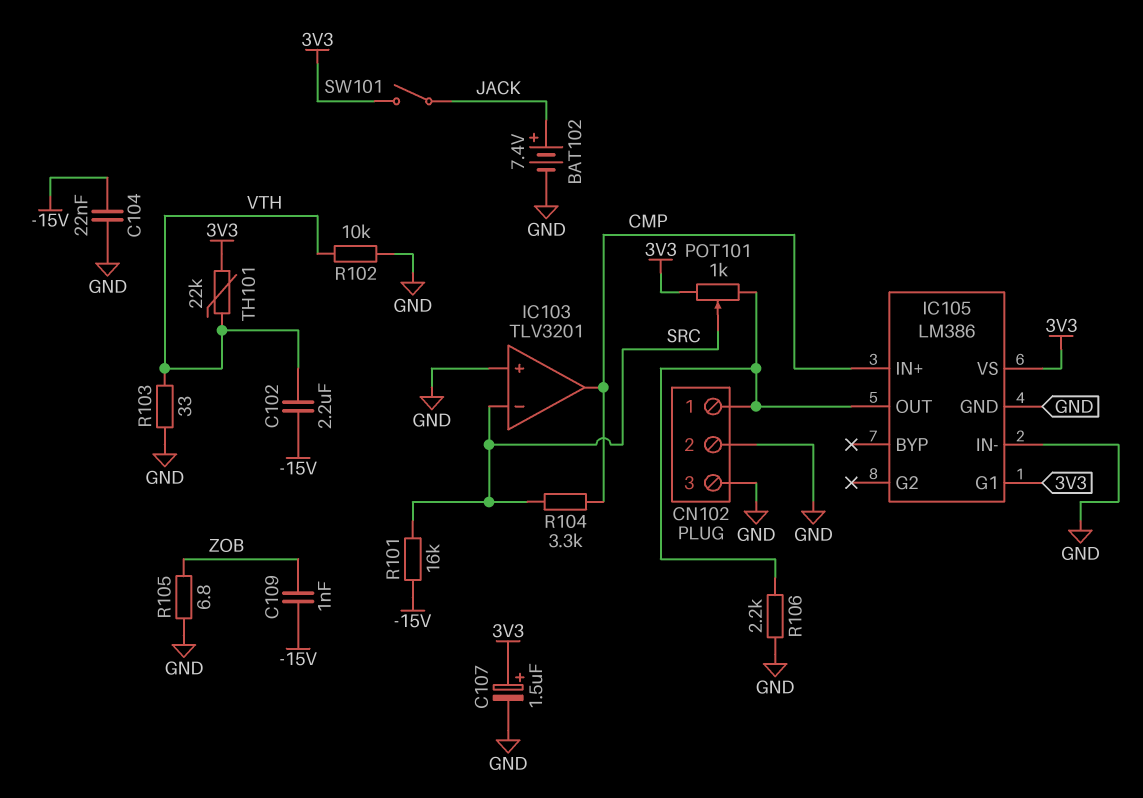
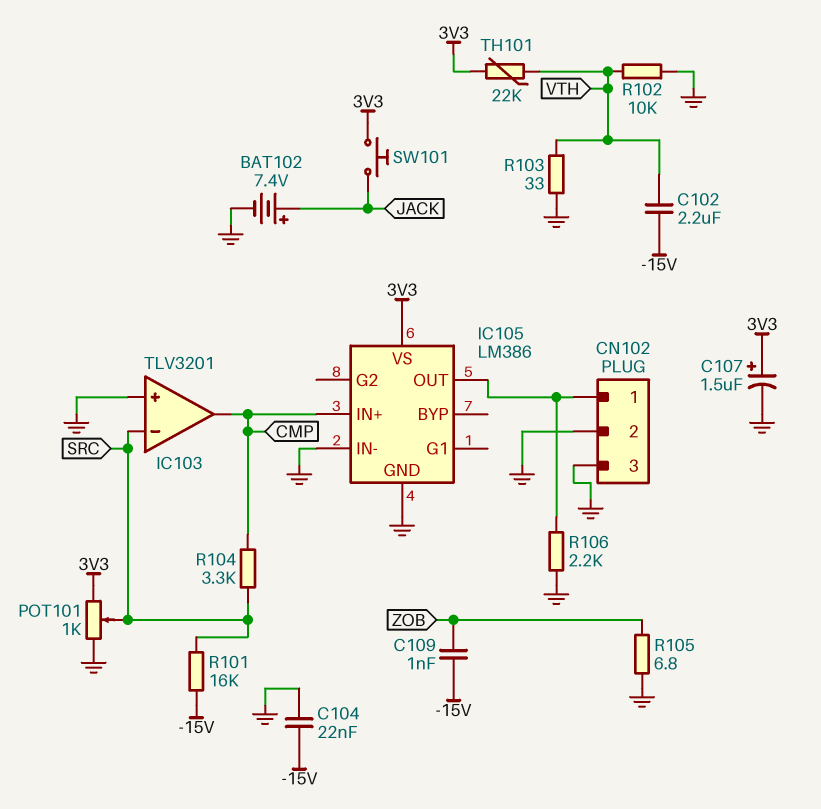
IC105 pin G1: 3V3 -> none
POT101: 1k (3V3, CN102/1, wiper SRC) -> 1k (3V3, GND, wiper SRC)
SW101: switch (3V3, JACK) -> button (3V3, JACK)

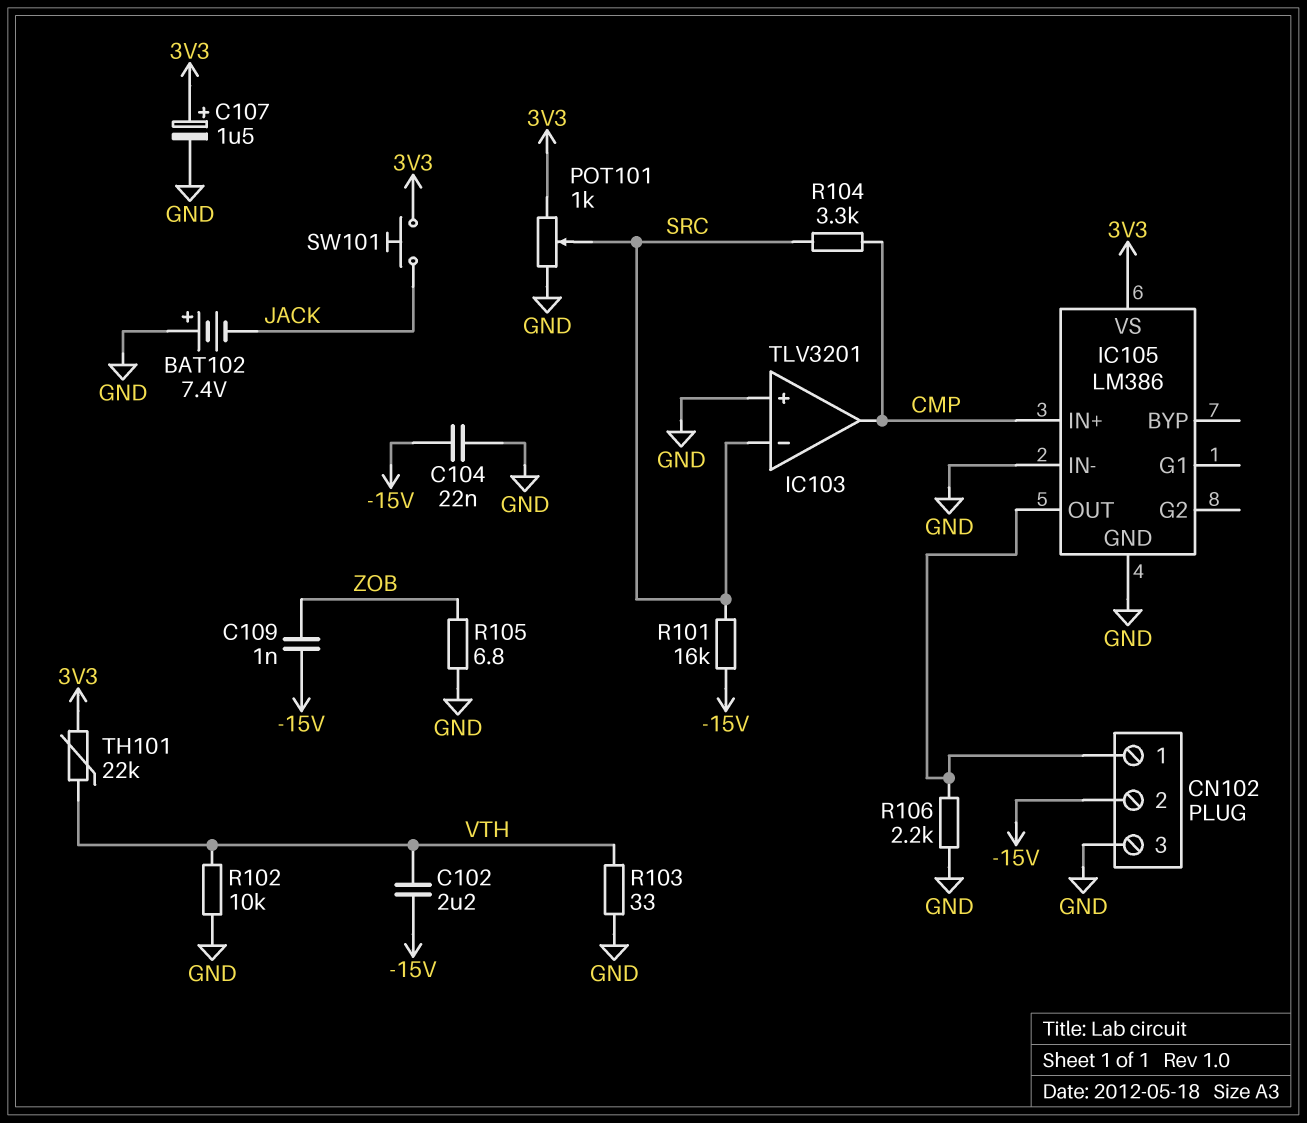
BAT102: 7.4V (plus JACK, minus GND) -> 7.4V (plus GND, minus JACK)
CN102 pin 2: GND -> -15V

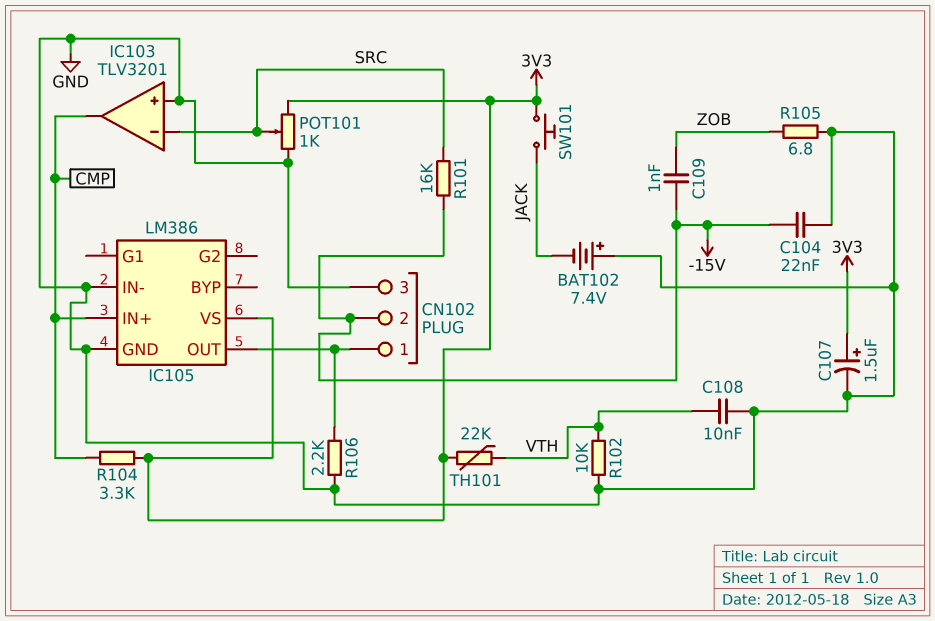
C102: 2.2uF (-15V, VTH) -> none
C108: none -> 10nF (GND, VTH)
R103: 33 (GND, VTH) -> none
R104: 3.3k (CMP, SRC) -> 3.3k (3V3, CMP)

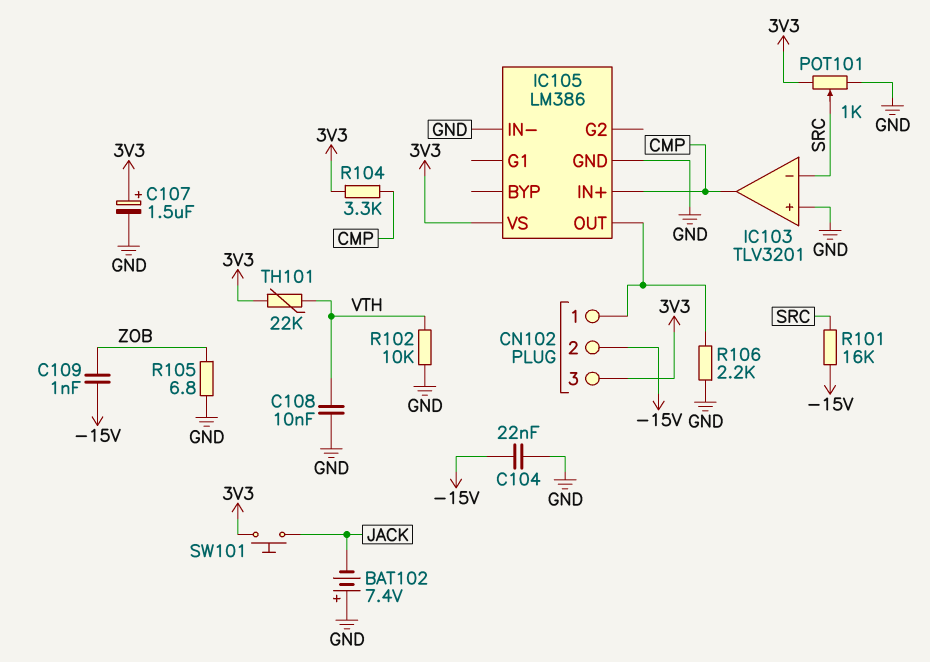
CN102 pin 3: GND -> 3V3

